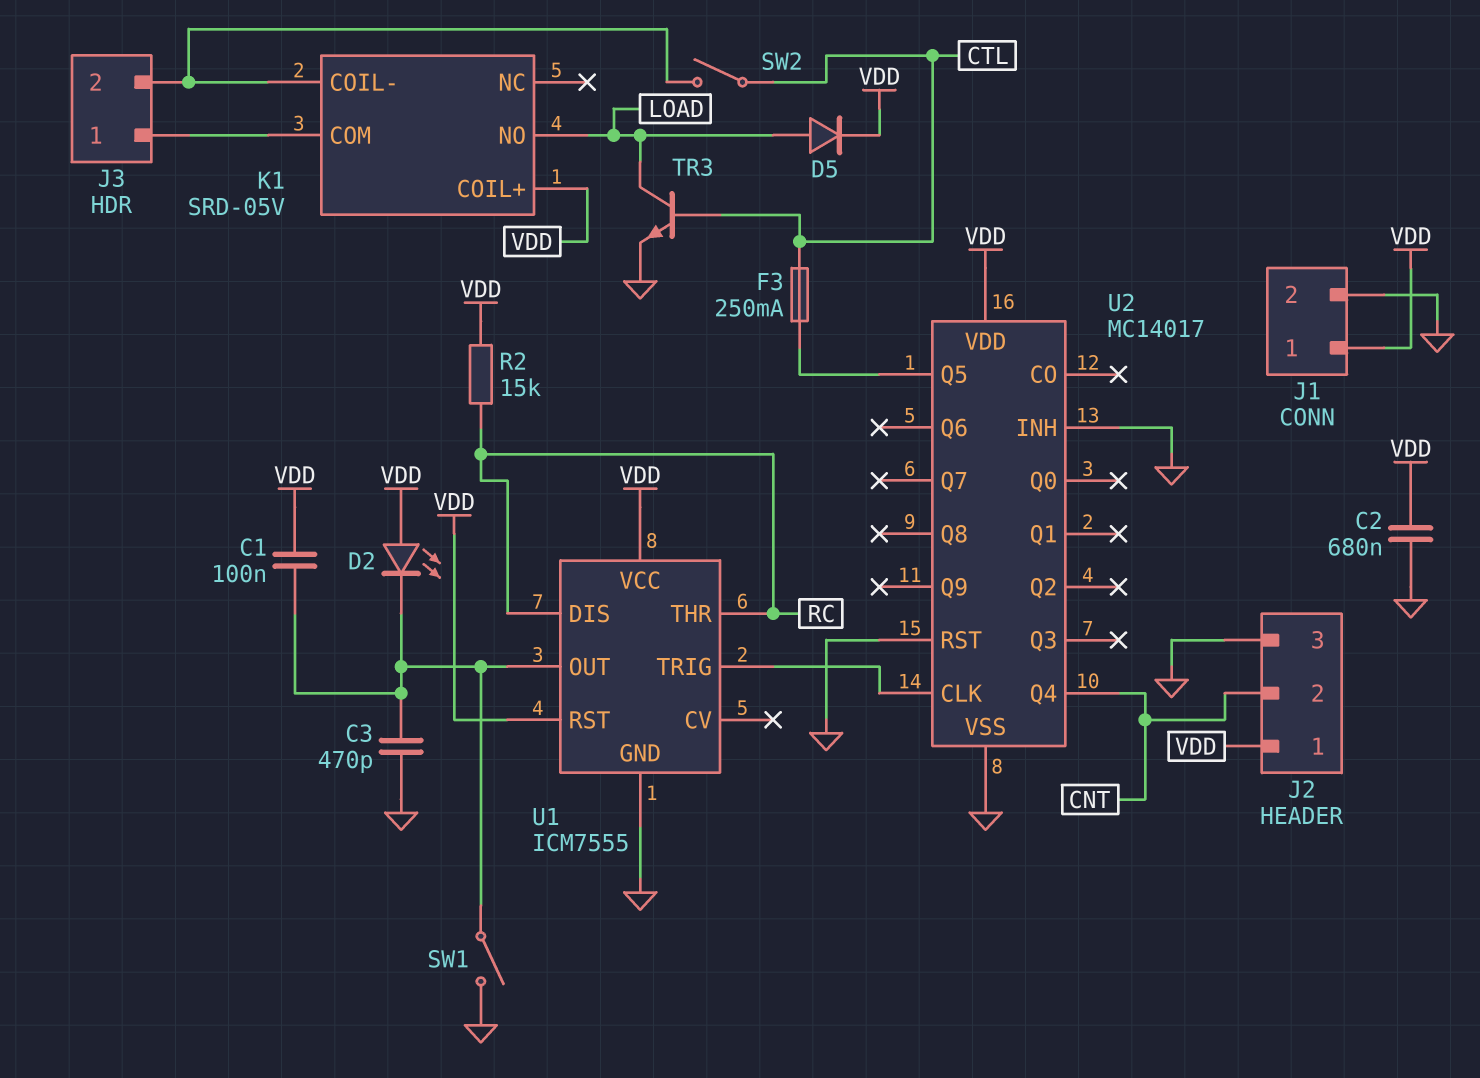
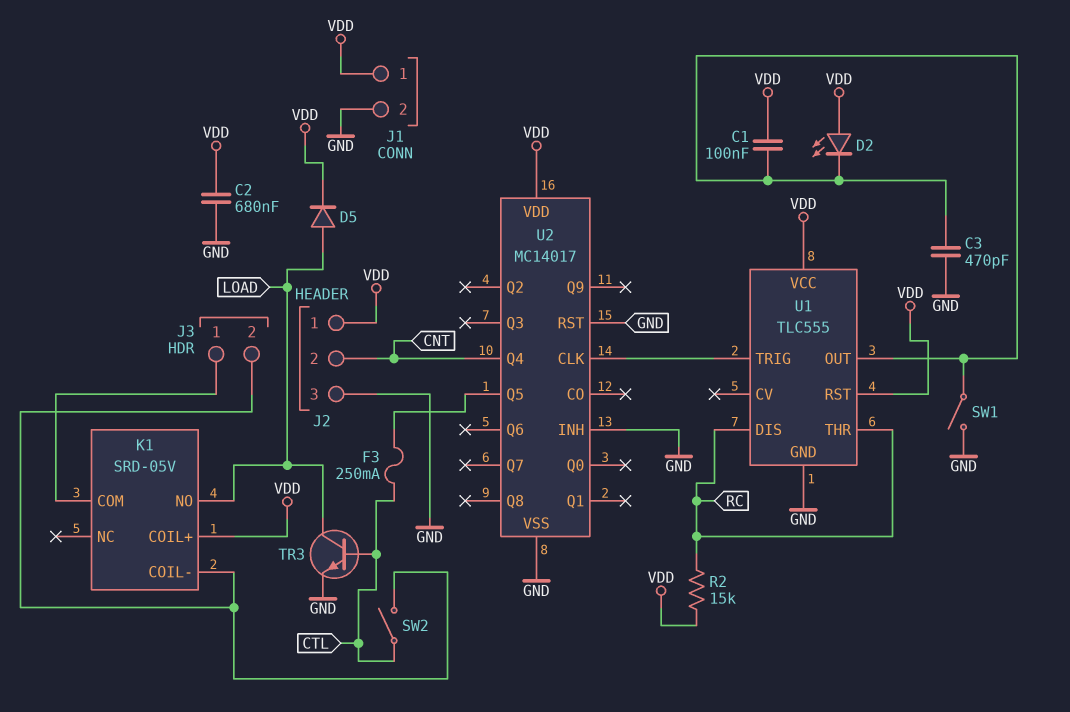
U1: ICM7555 -> TLC555

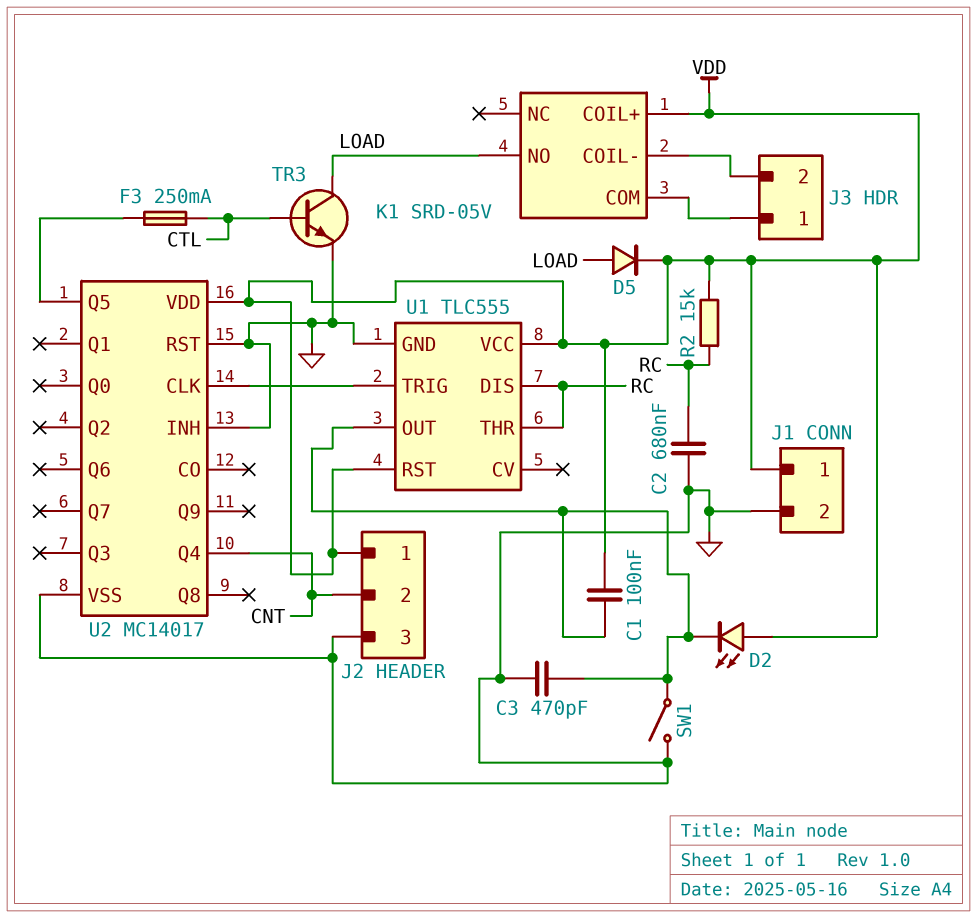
C2: 680nF (GND, VDD) -> 680nF (GND, RC)
SW2: switch (CTL, J3/2) -> none

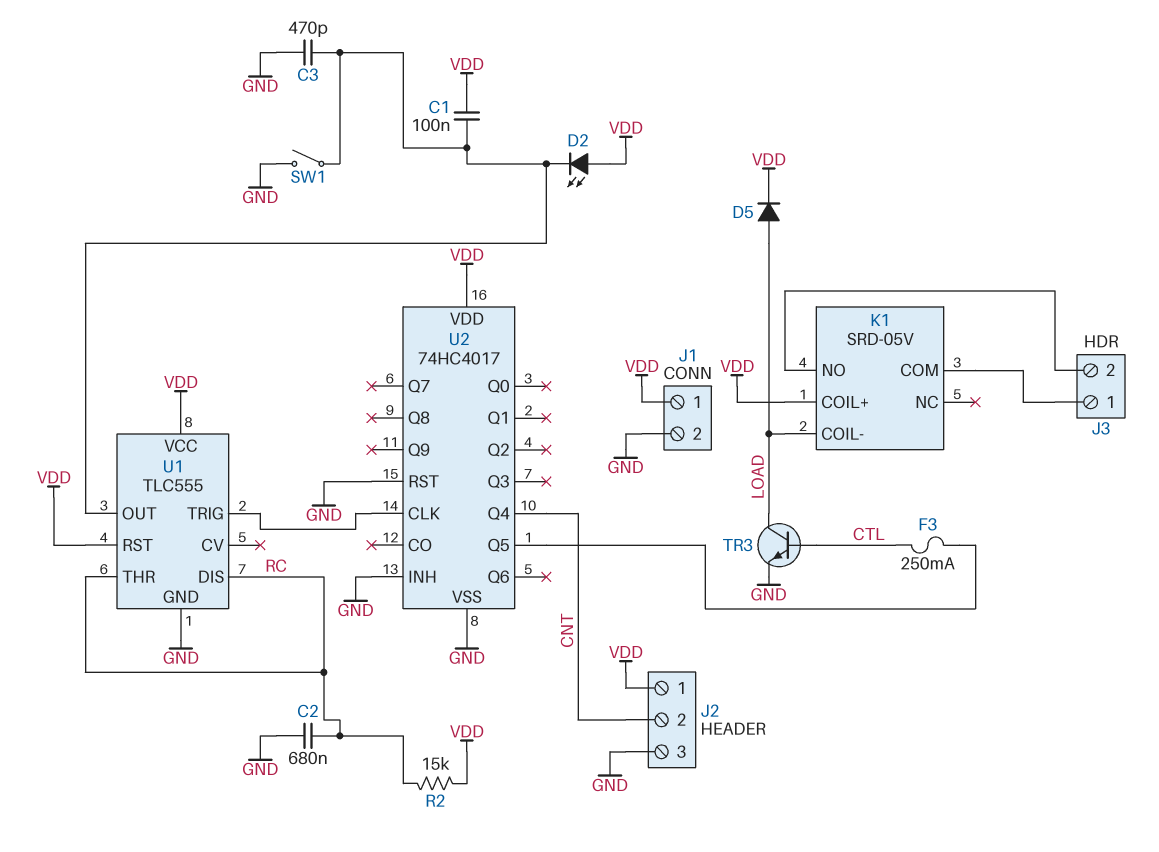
K1 pin COIL-: J3/2 -> LOAD
K1 pin NO: LOAD -> J3/2
U2: MC14017 -> 74HC4017

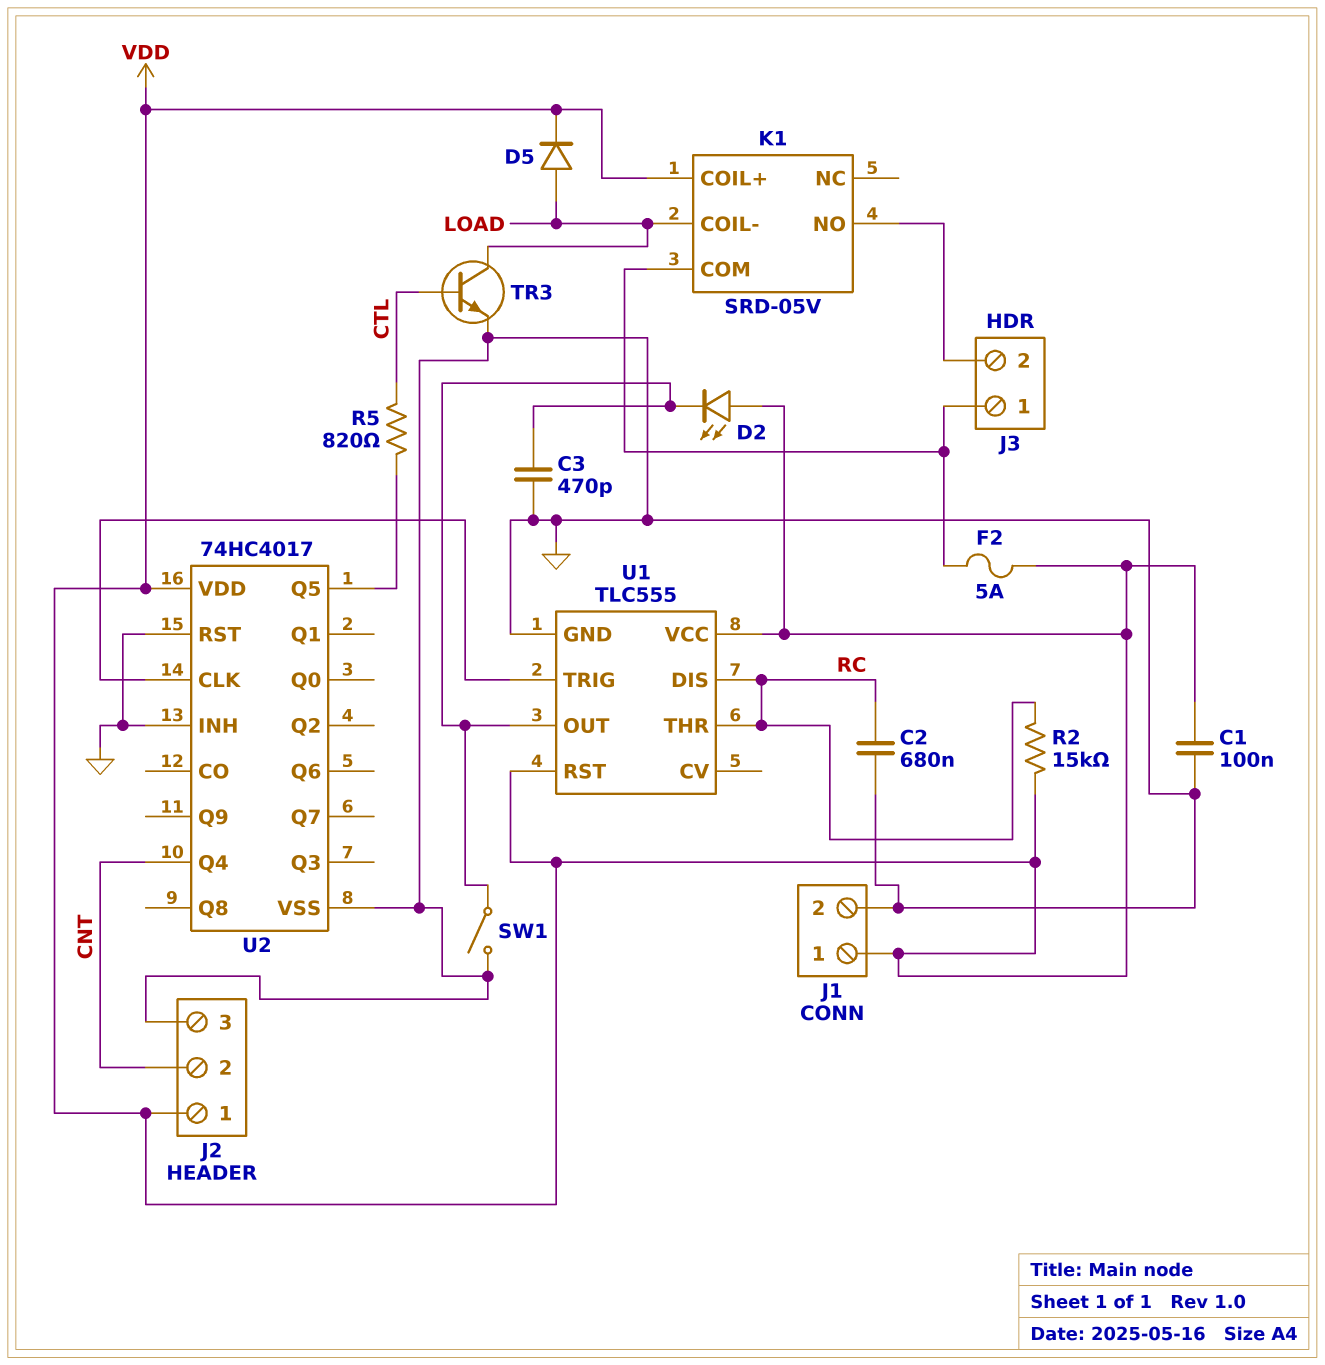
C1: 100nF (U1/OUT, VDD) -> 100nF (GND, VDD)
F2: none -> 5A (J3/1, VDD)
F3: 250mA (CTL, U2/Q5) -> none
R5: none -> 820 (CTL, U2/Q5)

